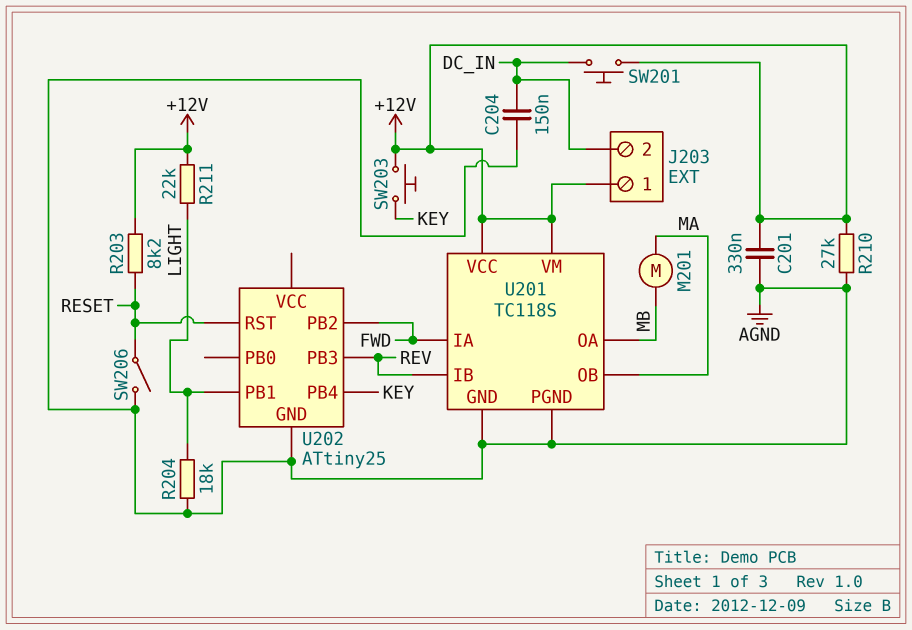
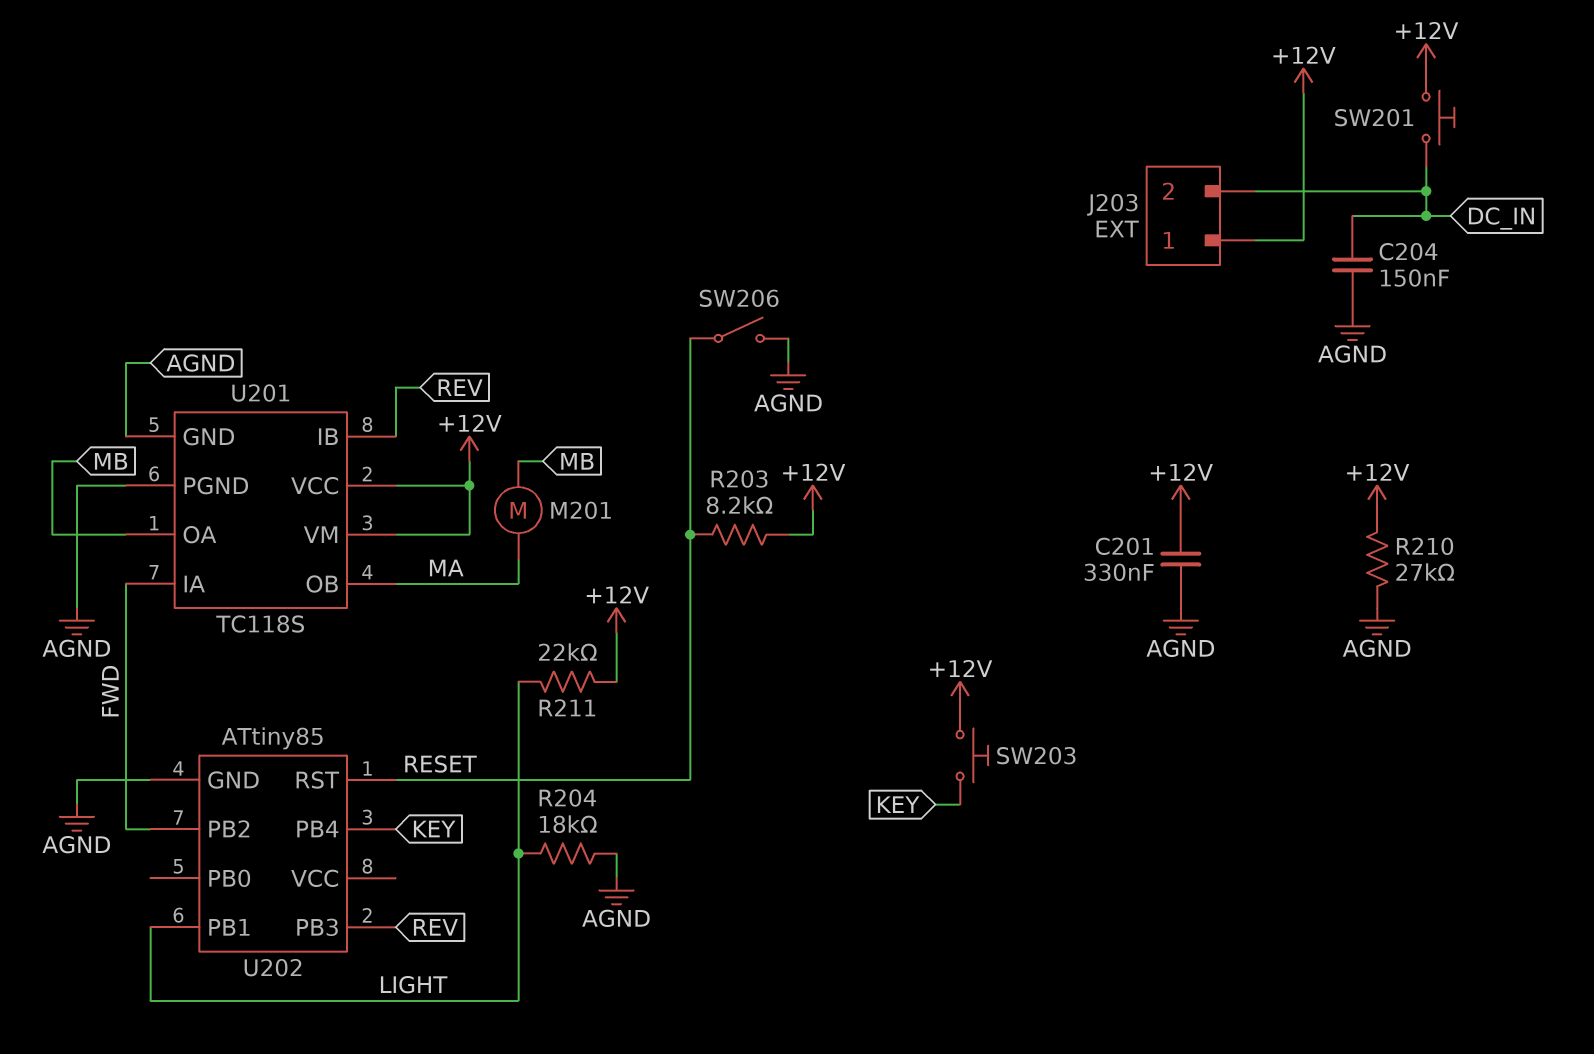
U202: ATtiny25 -> ATtiny85

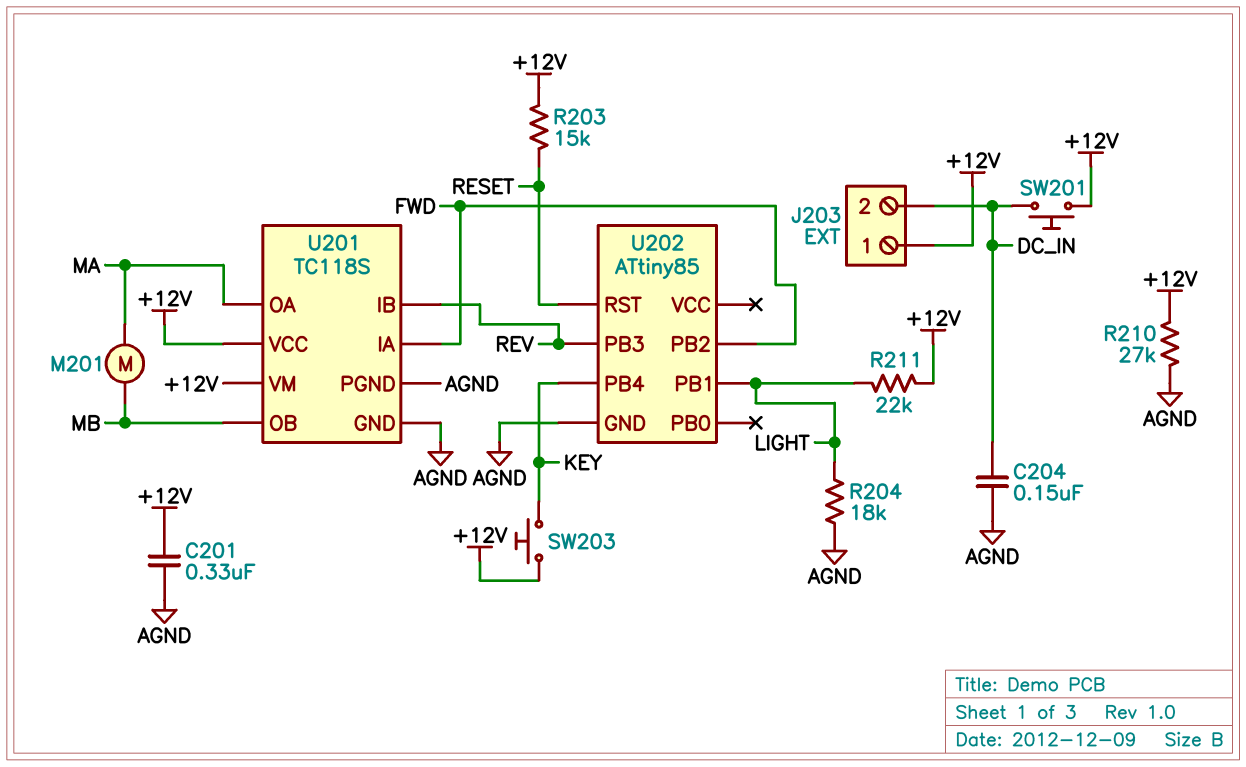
R203: 8.2k (+12V, RESET) -> 15k (+12V, RESET)
SW206: switch (AGND, RESET) -> none
U201 pin OA: MB -> MA
U201 pin OB: MA -> MB

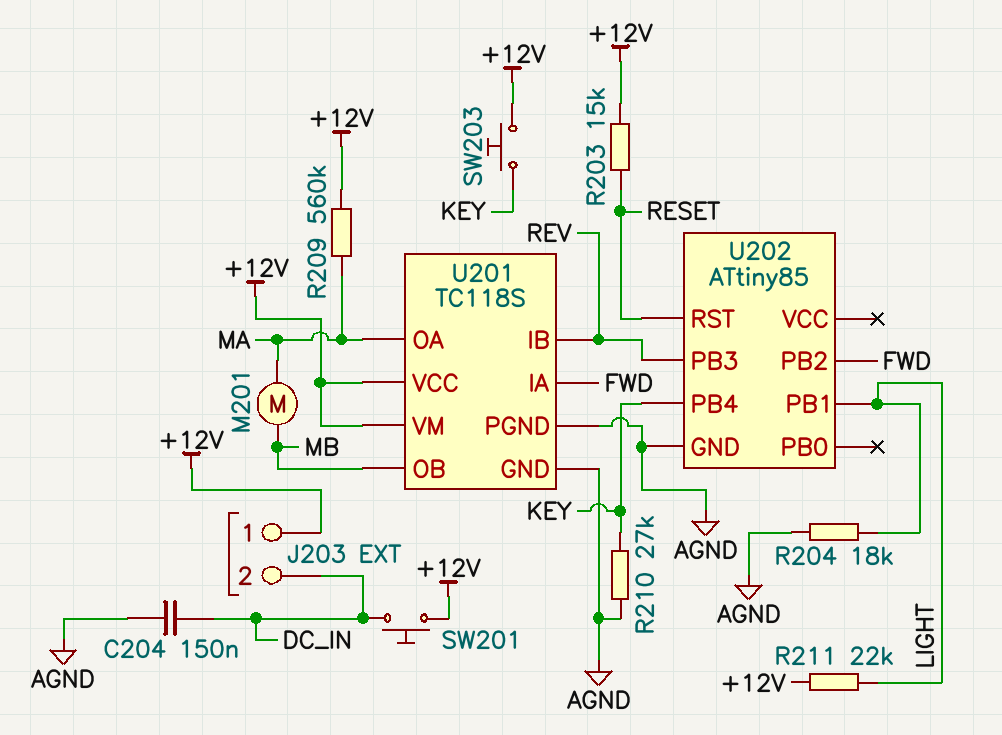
C201: 330nF (+12V, AGND) -> none
R209: none -> 560k (+12V, MA)
R210: 27k (+12V, AGND) -> 27k (AGND, KEY)

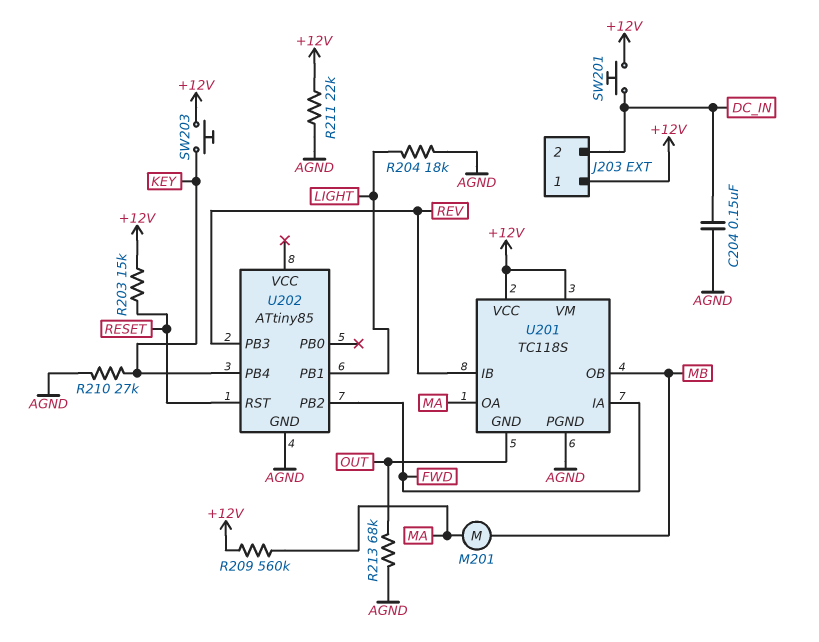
R211: 22k (+12V, LIGHT) -> 22k (+12V, AGND)
R213: none -> 68k (AGND, OUT)
U201 pin GND: AGND -> OUT

